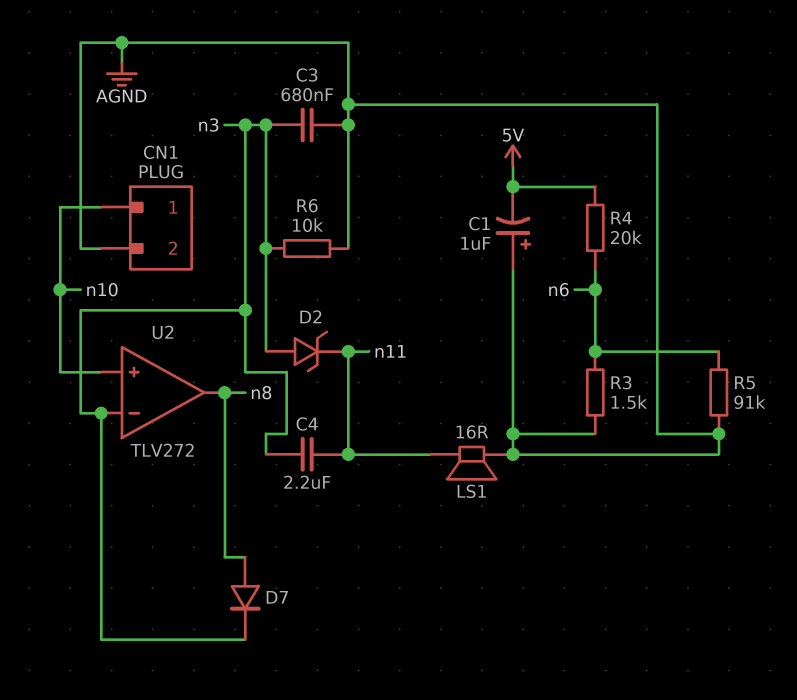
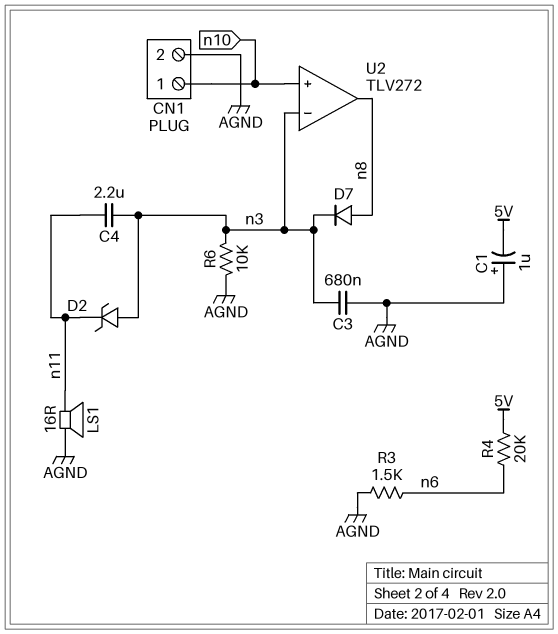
R5: 91k (AGND, n6) -> none

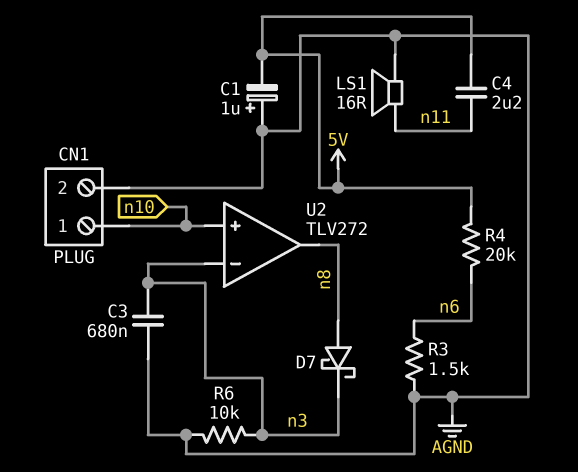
C4: 2.2uF (n3, n11) -> 2.2uF (5V, n11)
D2: zener (A n3, K n11) -> none
D7: diode (A n8, K n3) -> schottky (A n8, K n3)

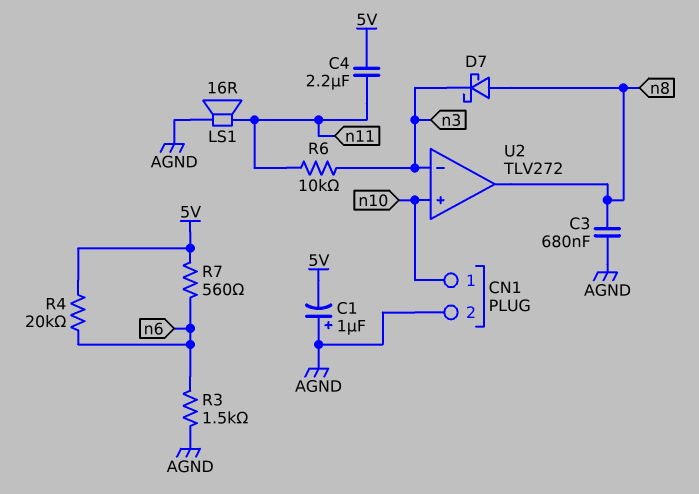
C3: 680nF (AGND, n3) -> 680nF (AGND, n8)
R6: 10k (AGND, n3) -> 10k (n3, n11)
R7: none -> 560 (5V, n6)

